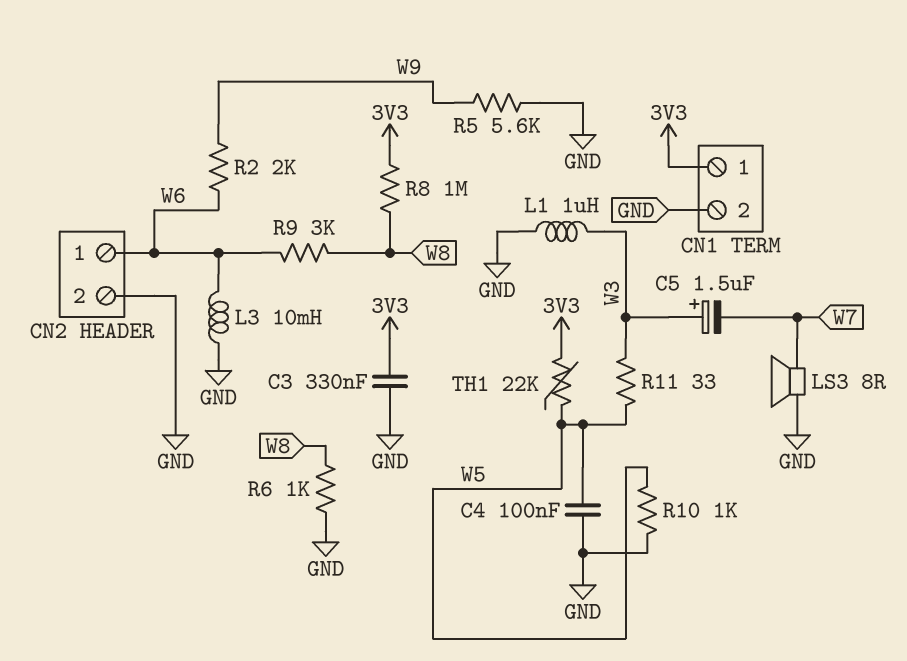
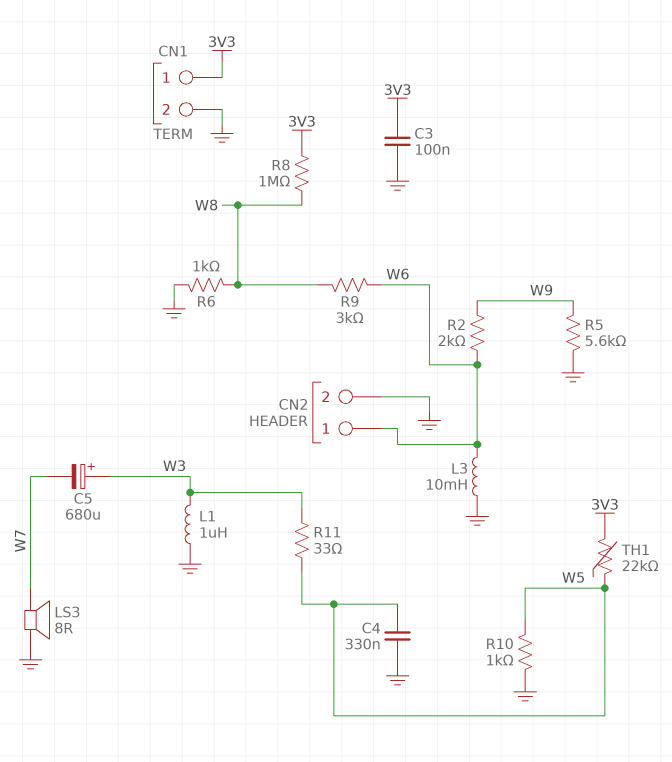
C3: 330nF (3V3, GND) -> 100nF (3V3, GND)
C4: 100nF (GND, W5) -> 330nF (GND, W5)
C5: 1.5uF (plus W3, minus W7) -> 680uF (plus W3, minus W7)

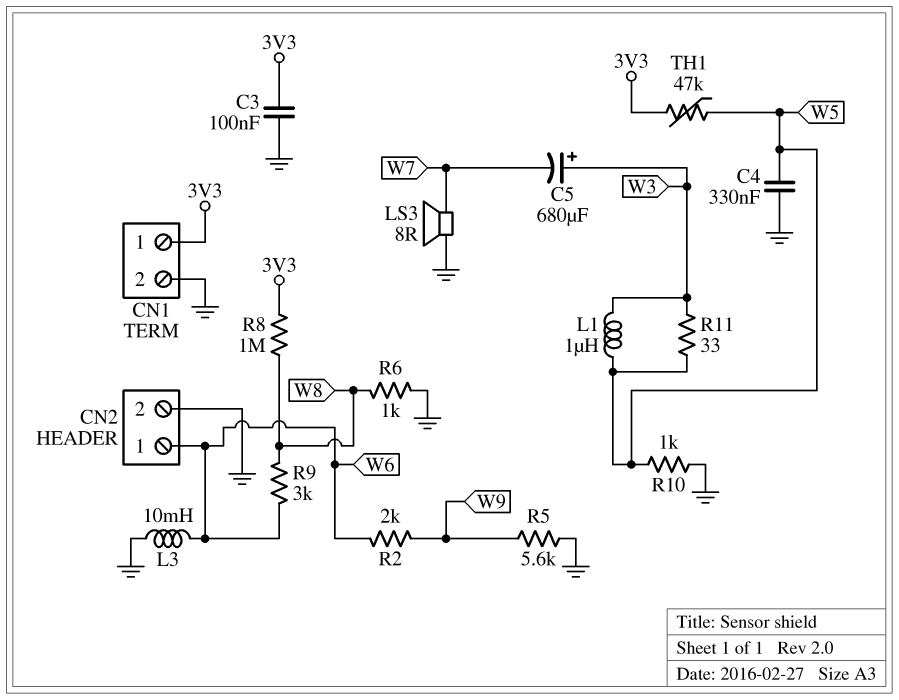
L1: 1uH (GND, W3) -> 1uH (W3, W5)
TH1: 22k (3V3, W5) -> 47k (3V3, W5)

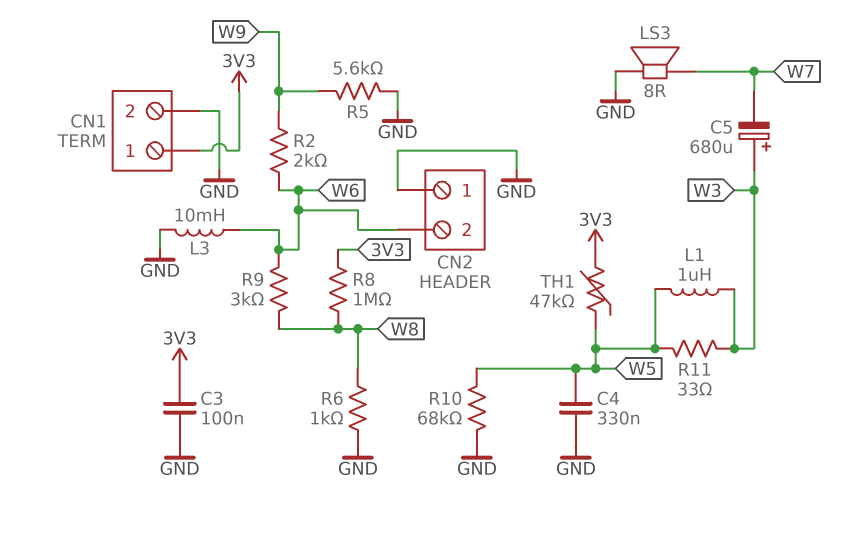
CN2 pin 1: W6 -> GND
CN2 pin 2: GND -> W6
R10: 1k (GND, W5) -> 68k (GND, W5)

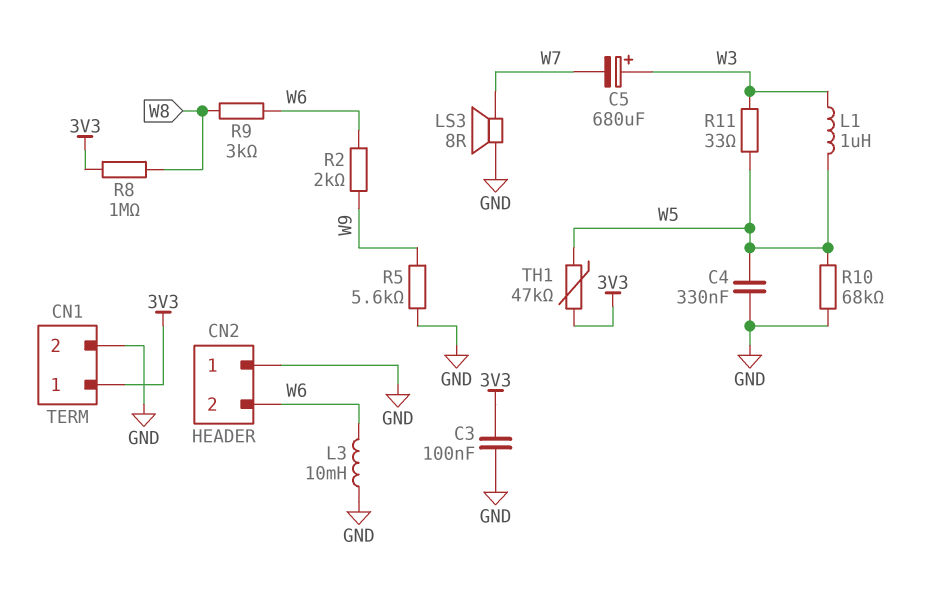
R6: 1k (GND, W8) -> none

